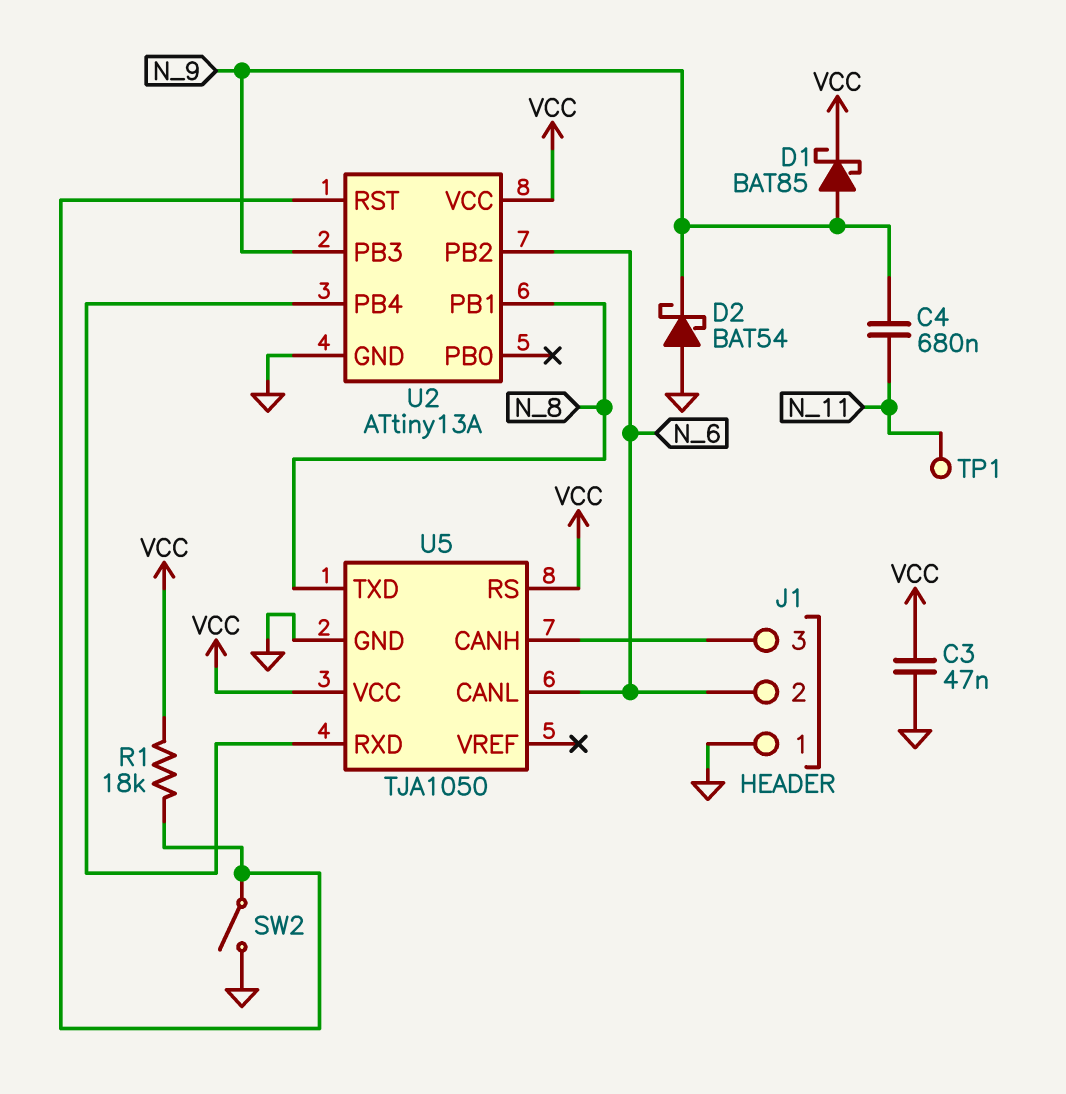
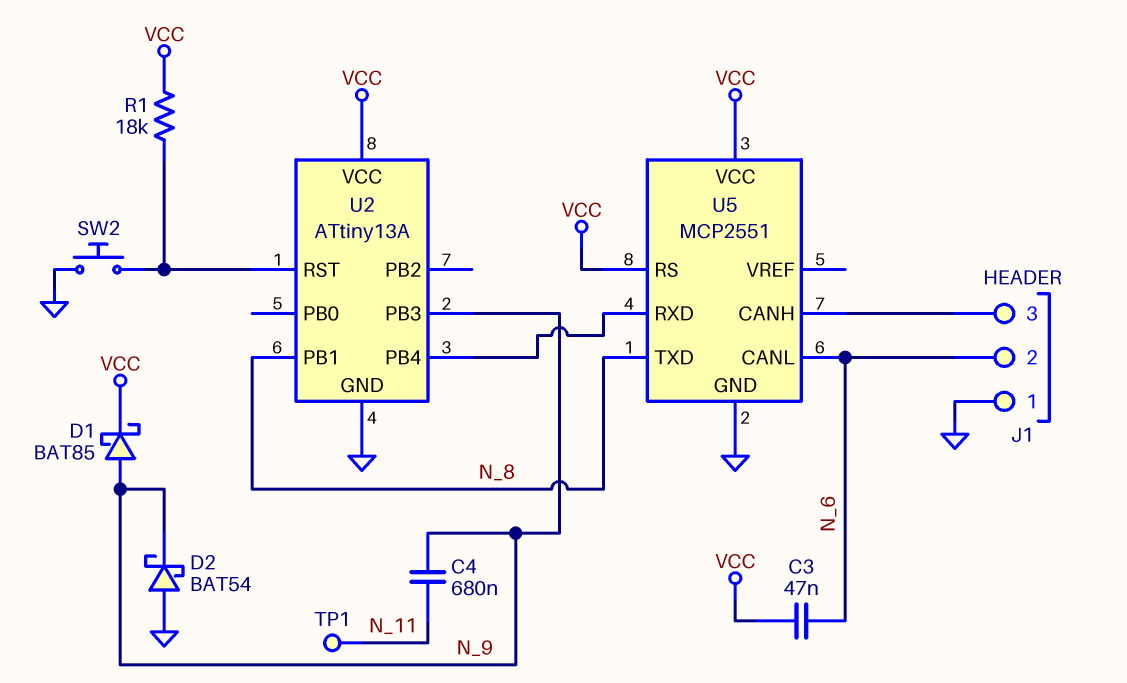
C3: 47nF (GND, VCC) -> 47nF (N_6, VCC)
SW2: switch (GND, U2/RST) -> button (GND, U2/RST)
U2 pin PB2: N_6 -> none
U5: TJA1050 -> MCP2551

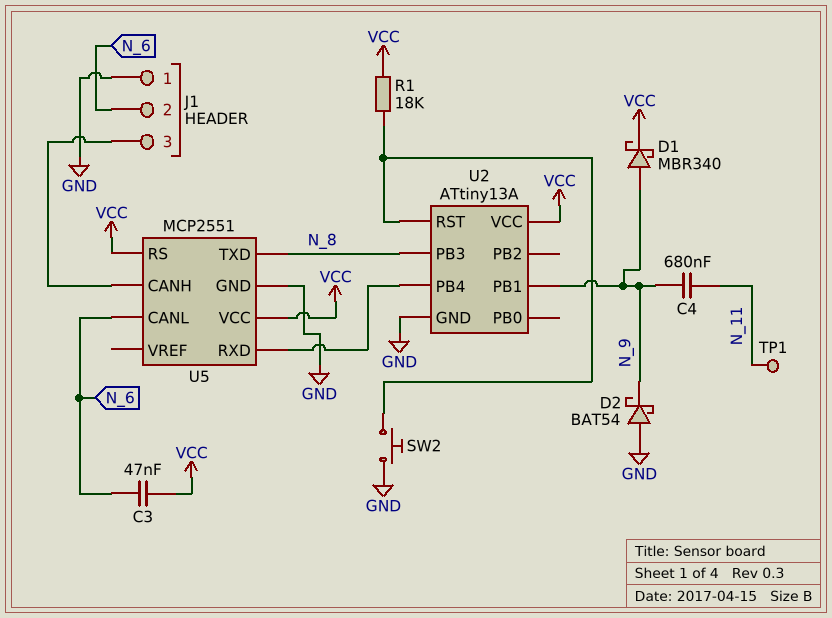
D1: schottky BAT85 (A N_9, K VCC) -> schottky MBR340 (A N_9, K VCC)
U2 pin PB1: N_8 -> N_9
U2 pin PB3: N_9 -> N_8

